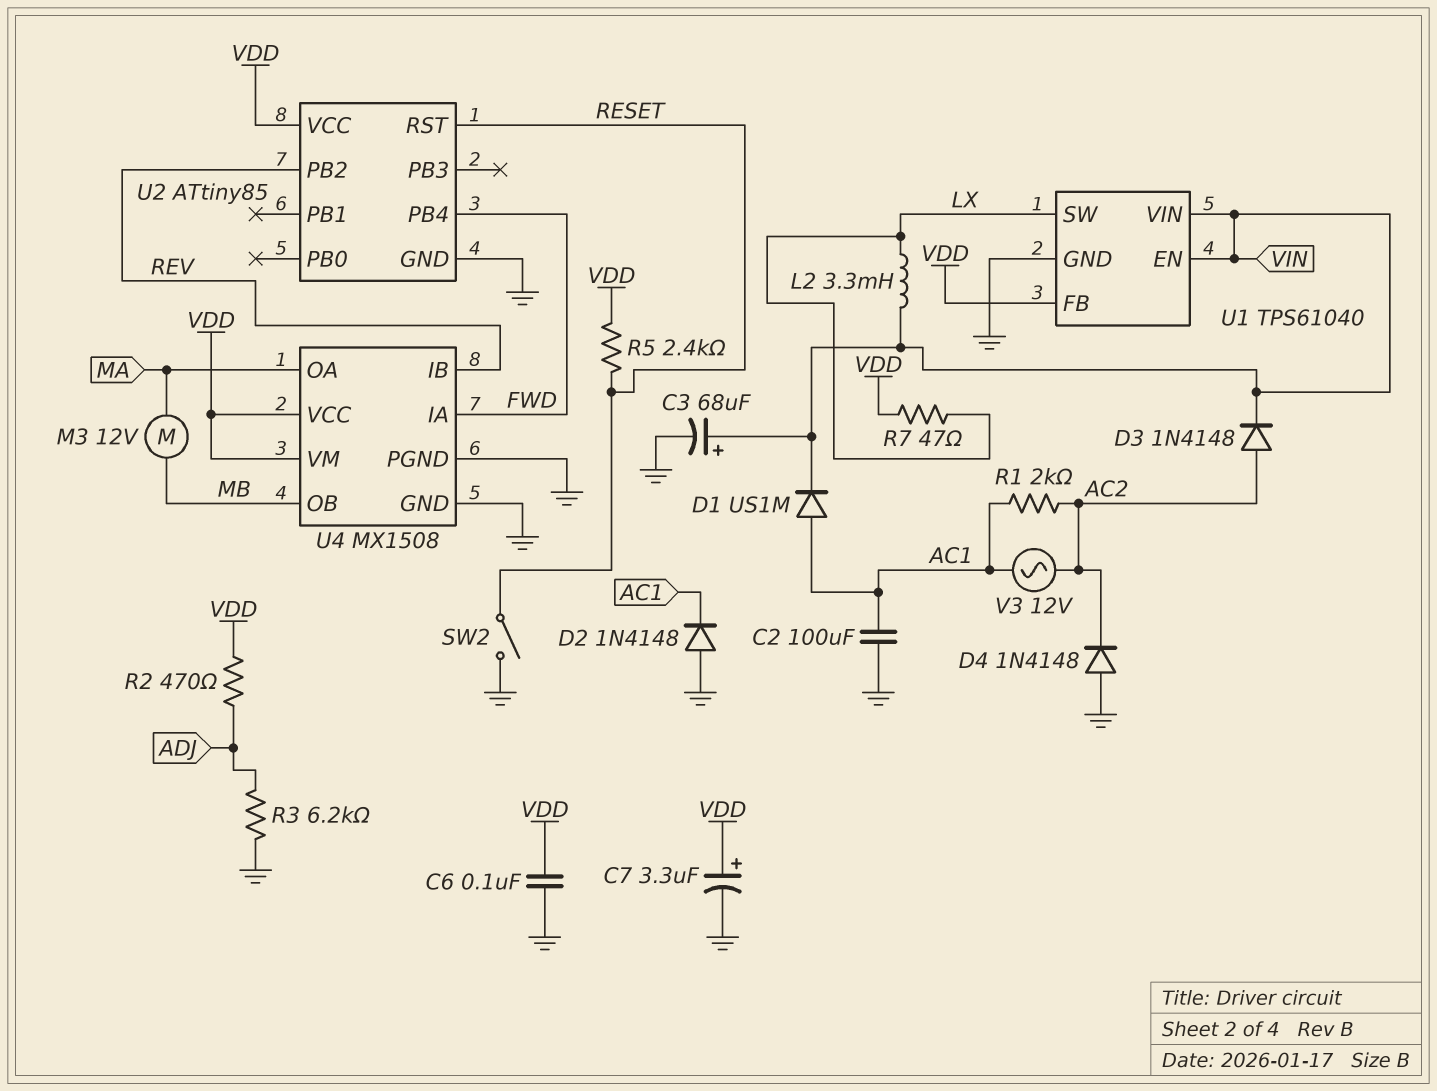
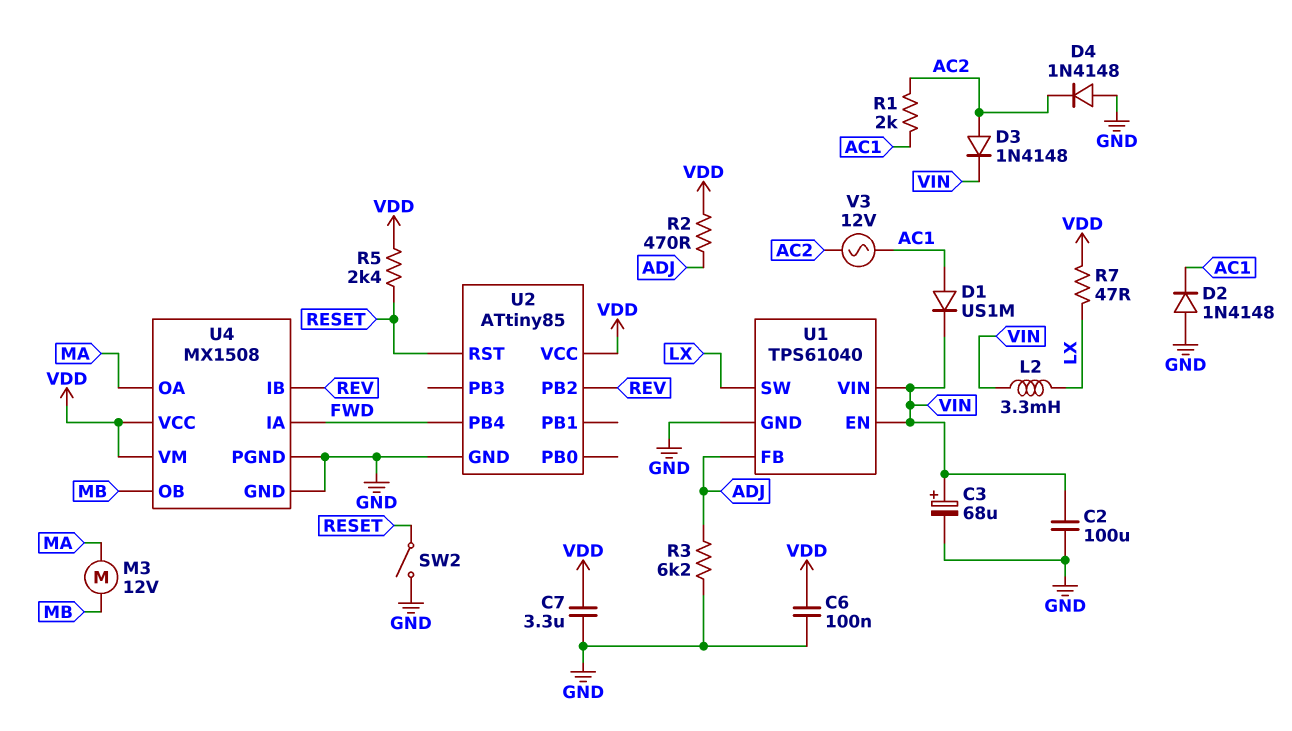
C2: 100uF (AC1, GND) -> 100uF (GND, VIN)
C7: 3.3uF (plus VDD, minus GND) -> 3.3uF (GND, VDD)
U1 pin FB: VDD -> ADJ

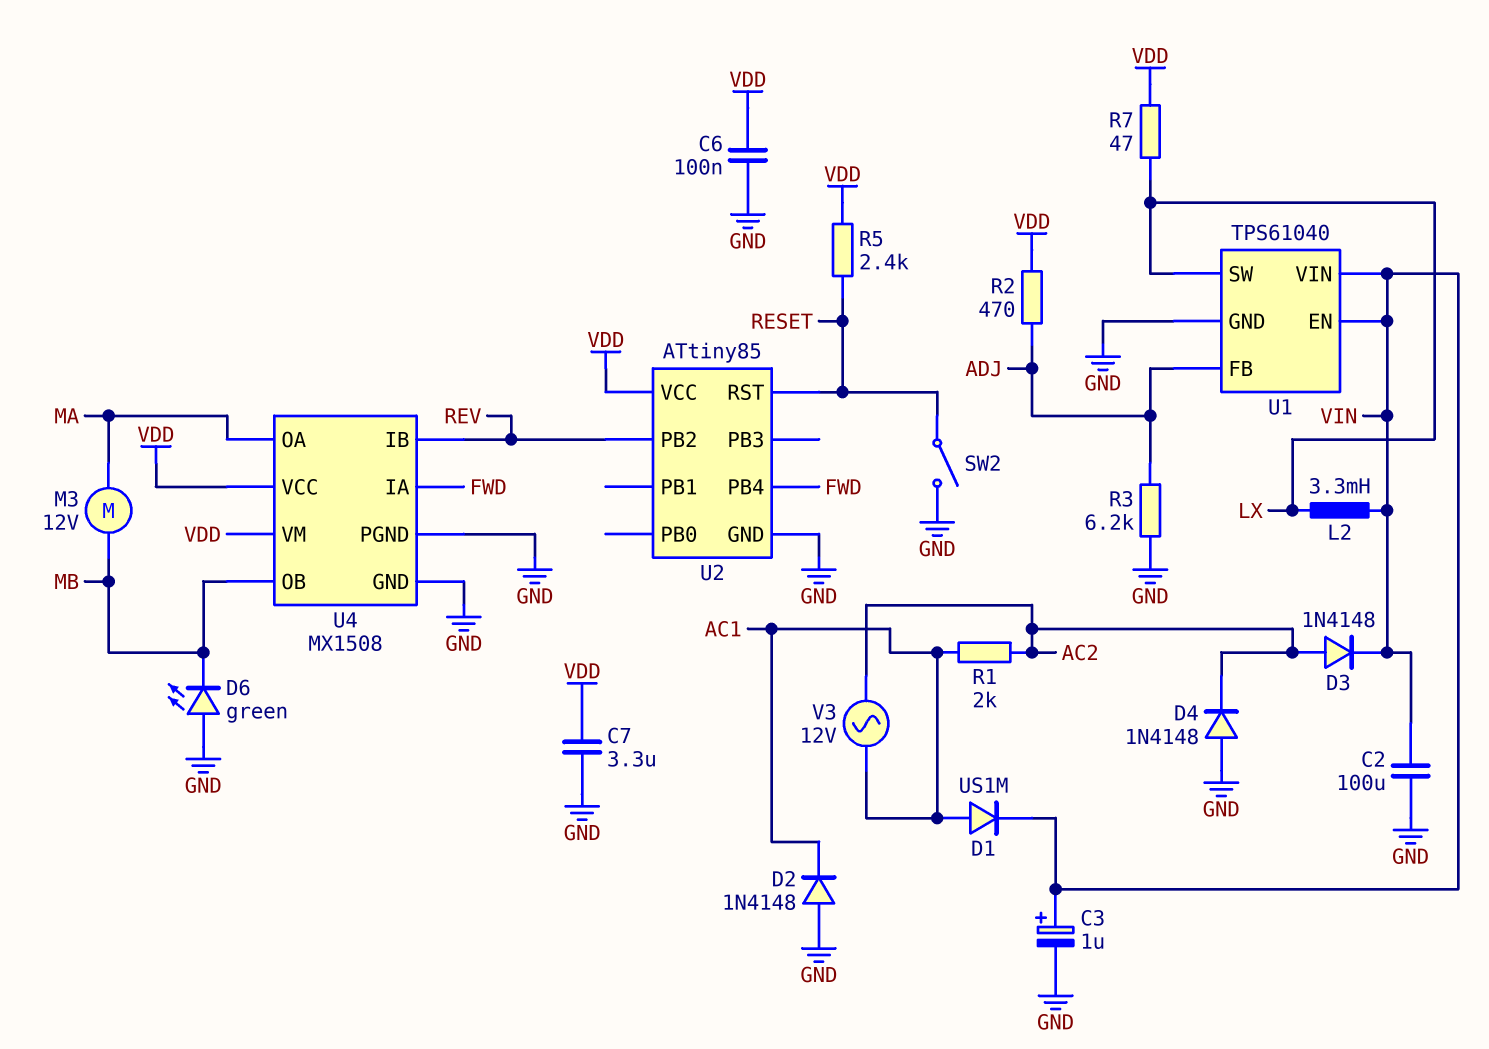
C3: 68uF (plus VIN, minus GND) -> 1uF (plus VIN, minus GND)
D6: none -> LED green (A GND, K MB)

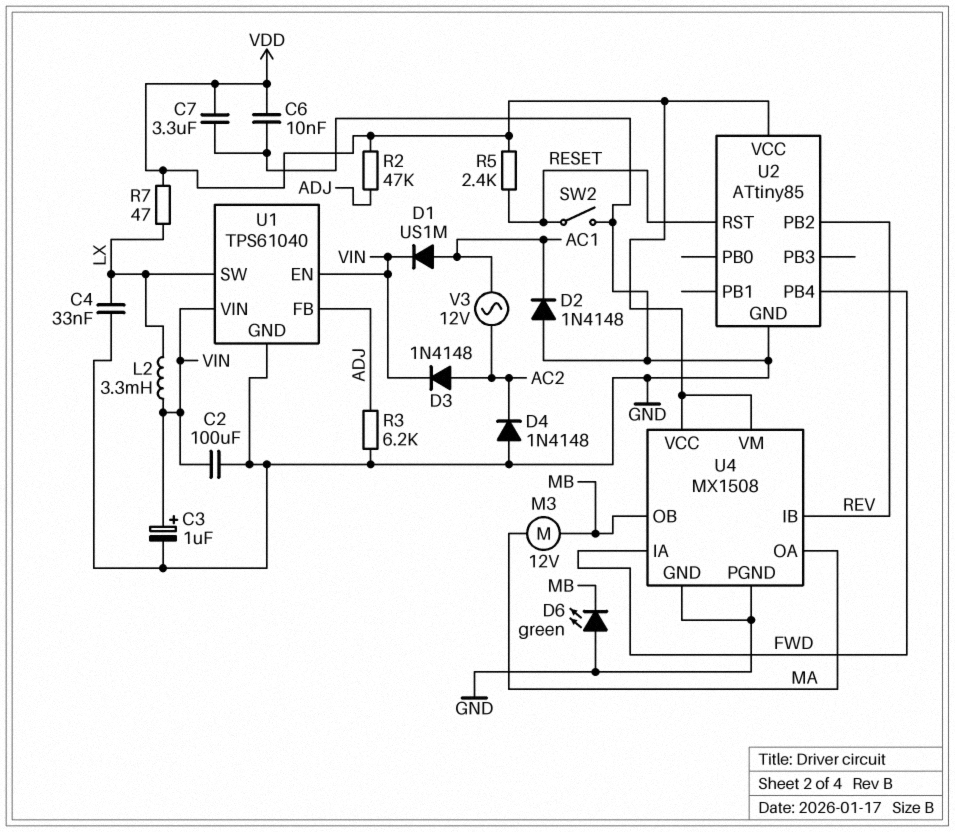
C4: none -> 33nF (GND, LX)
C6: 100nF (GND, VDD) -> 10nF (GND, VDD)
R1: 2k (AC1, AC2) -> none
R2: 470 (ADJ, VDD) -> 47k (ADJ, VDD)

